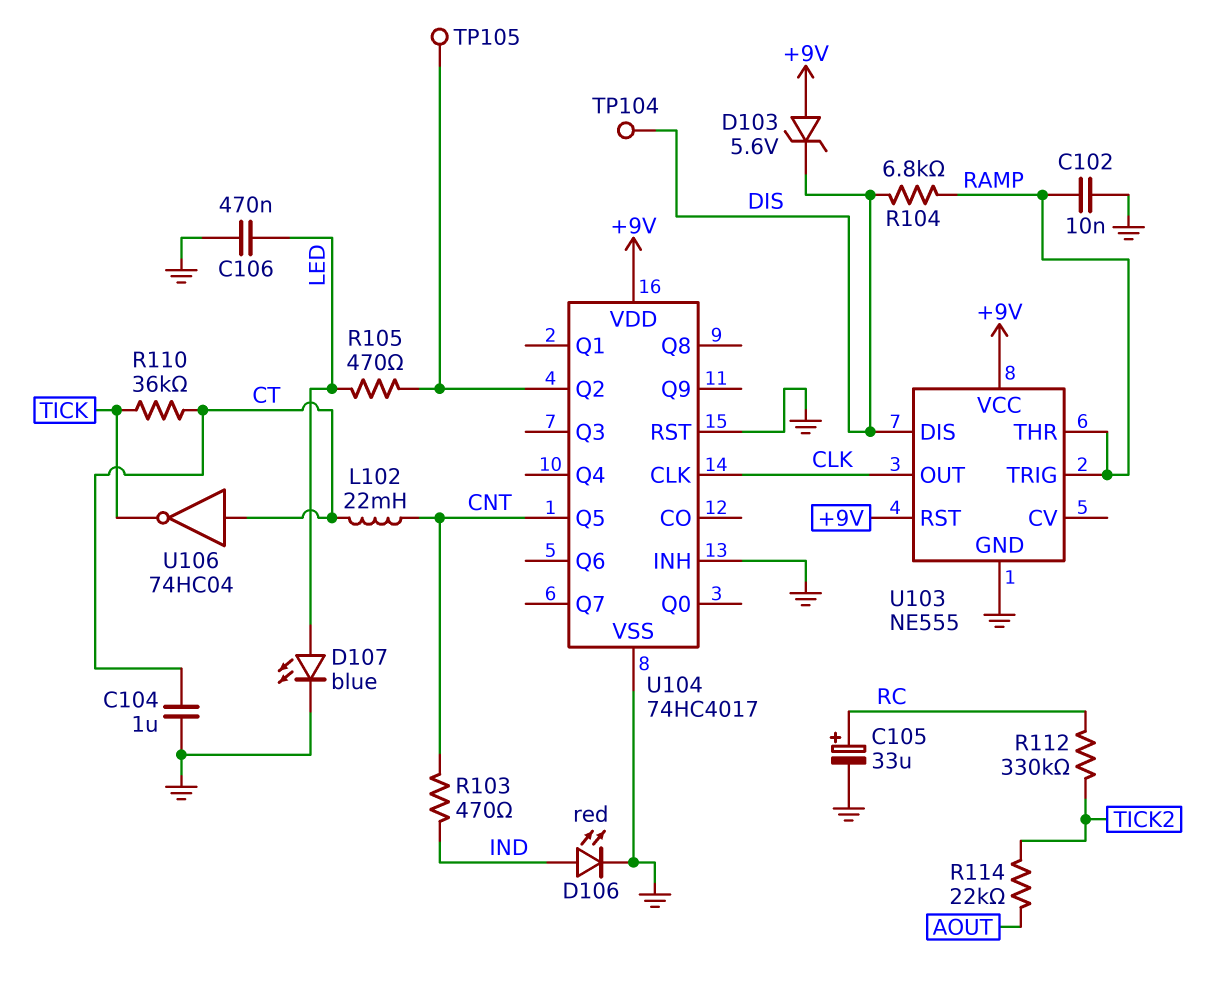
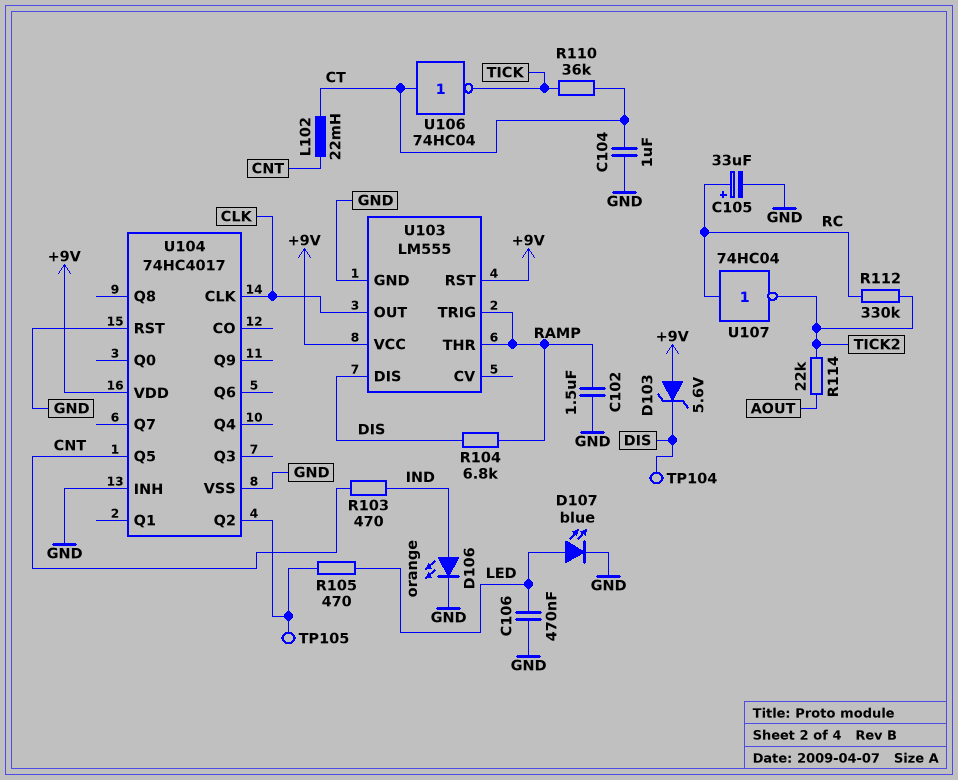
C102: 10nF (GND, RAMP) -> 1.5uF (GND, RAMP)
D106: LED red (A IND, K GND) -> LED orange (A IND, K GND)
U103: NE555 -> LM555
U107: none -> NOT 74HC04 (in RC, out TICK2)

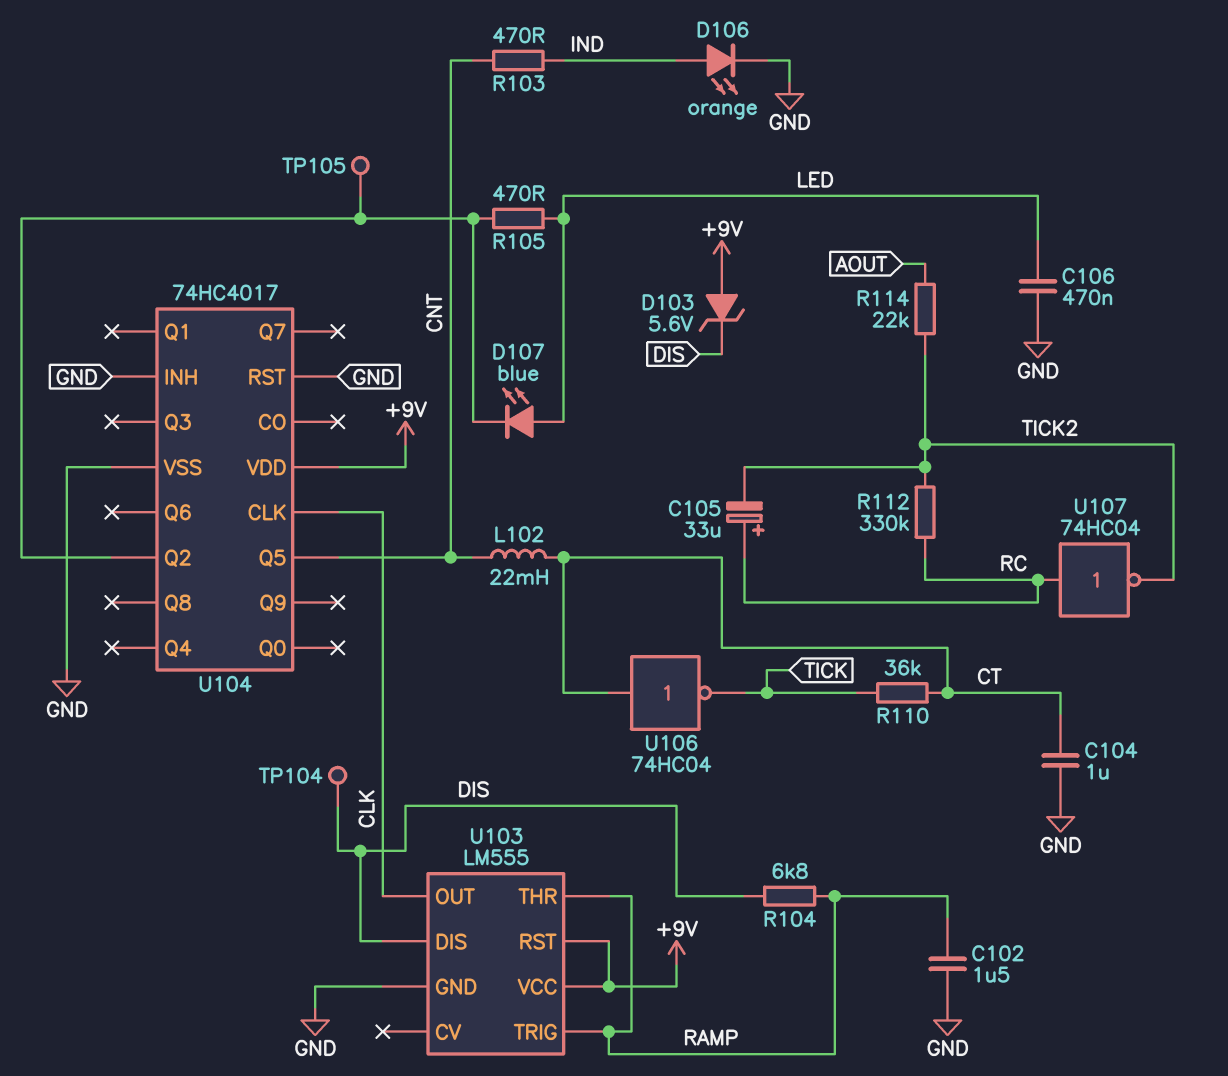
C105: 33uF (plus RC, minus GND) -> 33uF (plus RC, minus TICK2)
D107: LED blue (A LED, K GND) -> LED blue (A LED, K U104/Q2)

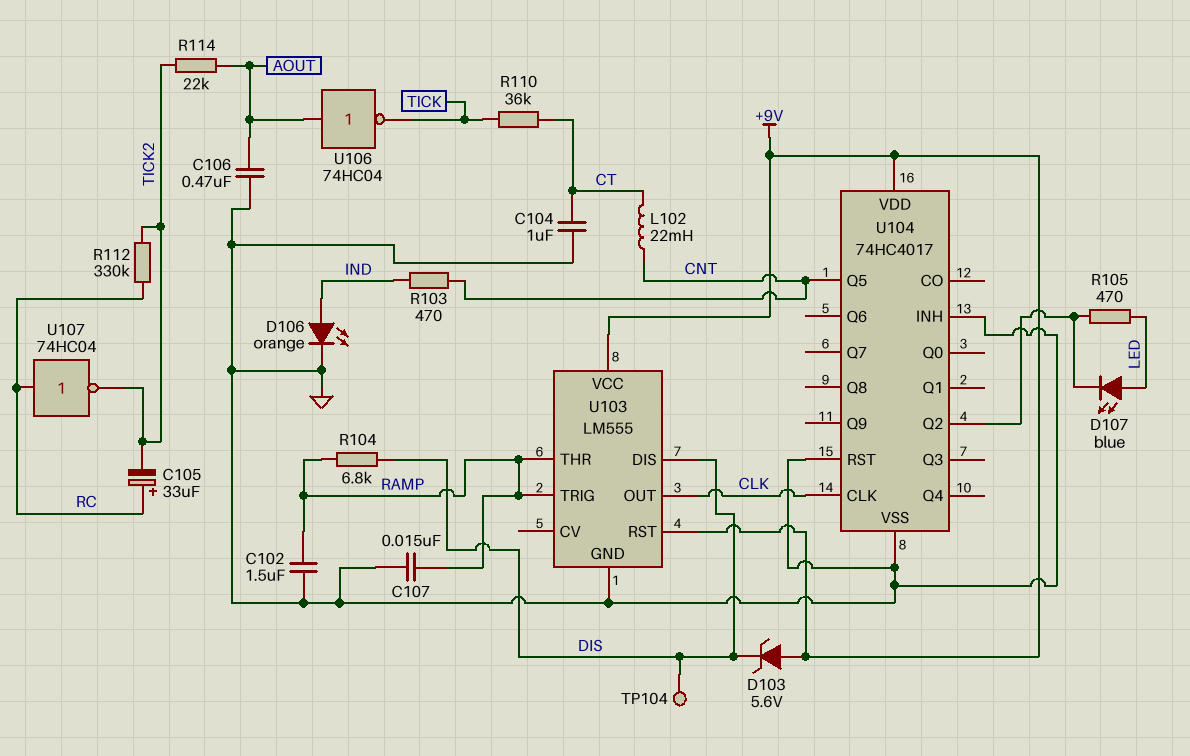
C106: 470nF (GND, LED) -> 470nF (AOUT, GND)
C107: none -> 15nF (GND, RAMP)
TP105: test point (U104/Q2) -> none
U106: NOT 74HC04 (in CT, out TICK) -> NOT 74HC04 (in AOUT, out TICK)

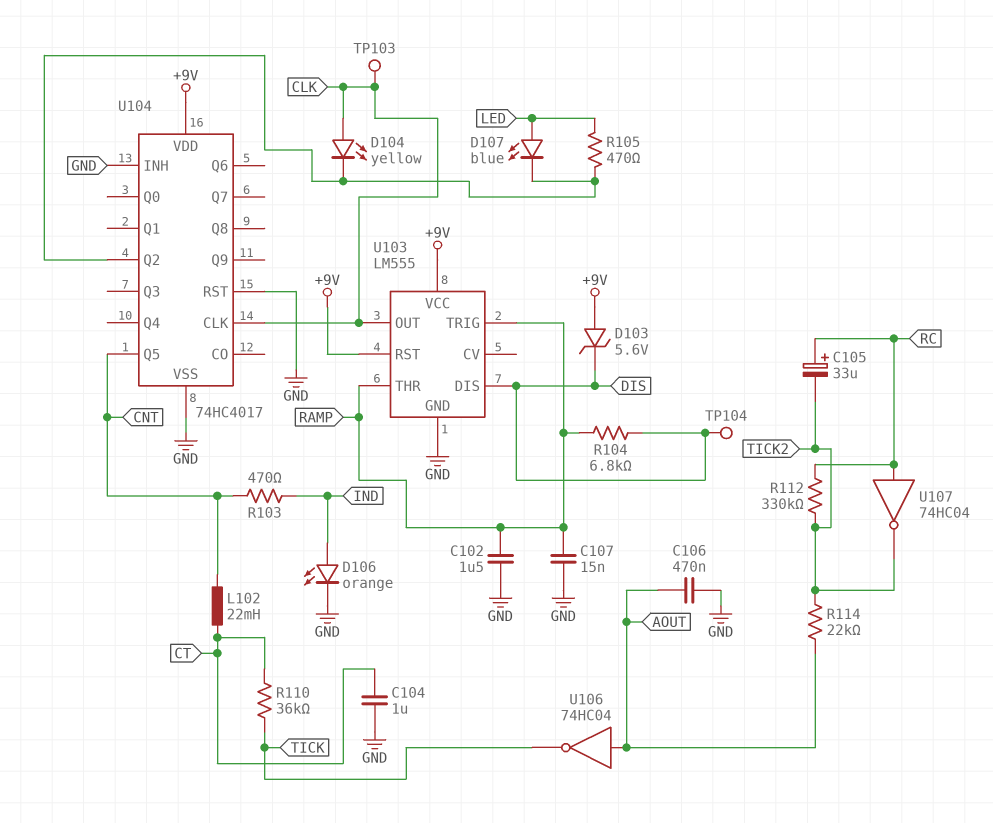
D104: none -> LED yellow (A CLK, K U104/Q2)
TP103: none -> test point (CLK)

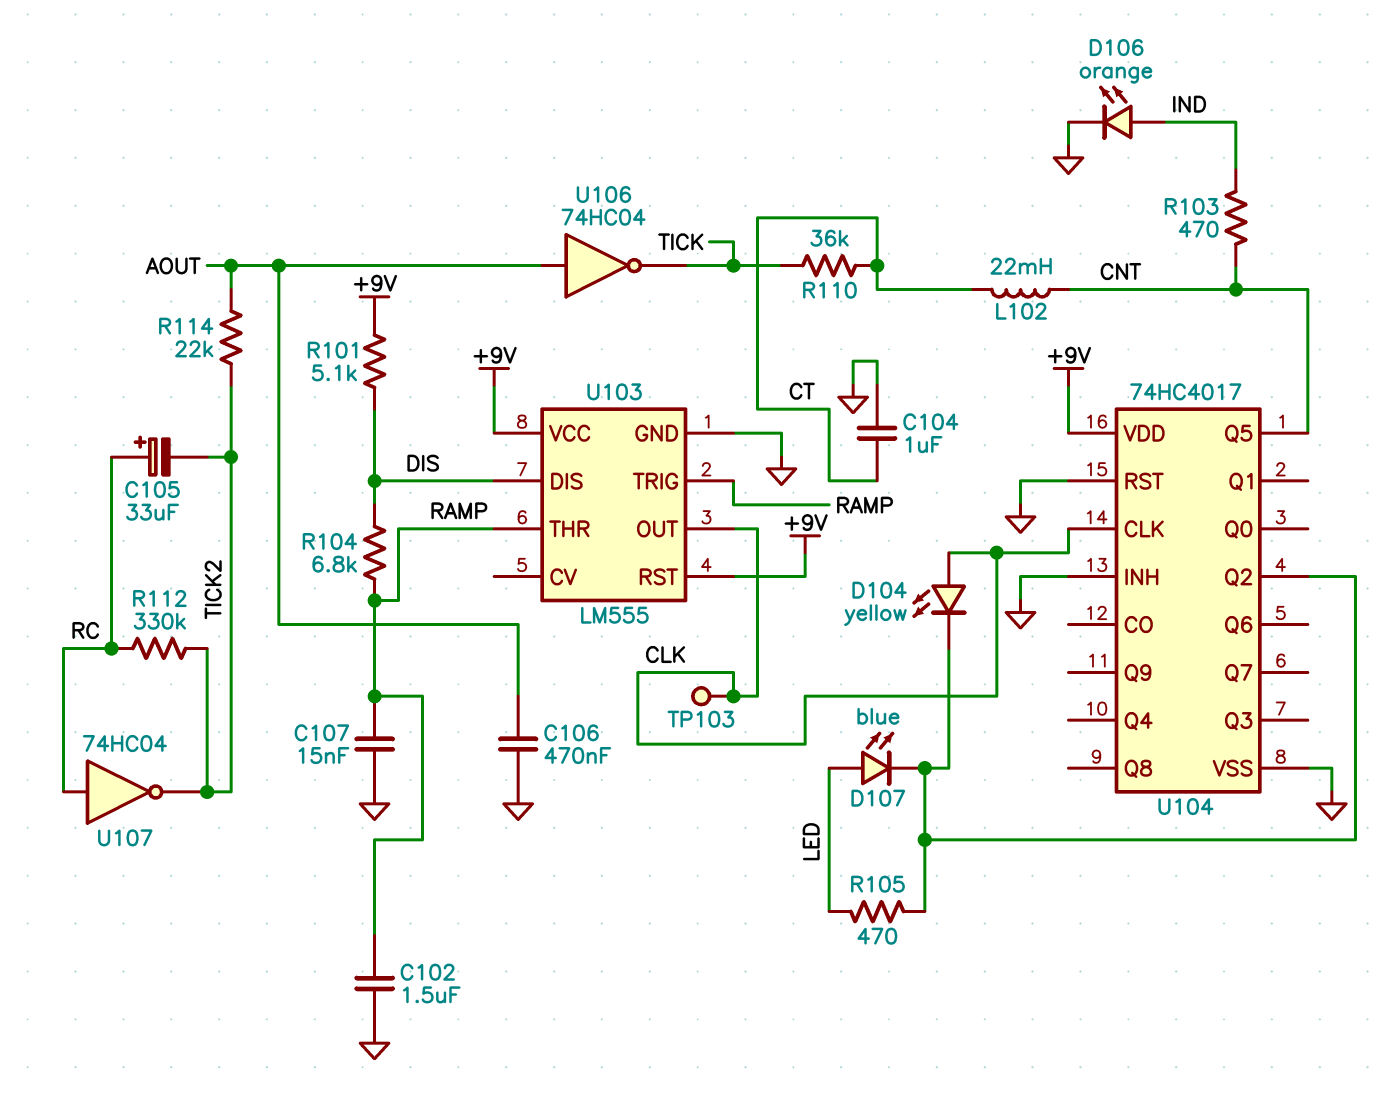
D103: zener 5.6V (A +9V, K DIS) -> none
R101: none -> 5.1k (+9V, DIS)
TP104: test point (DIS) -> none

